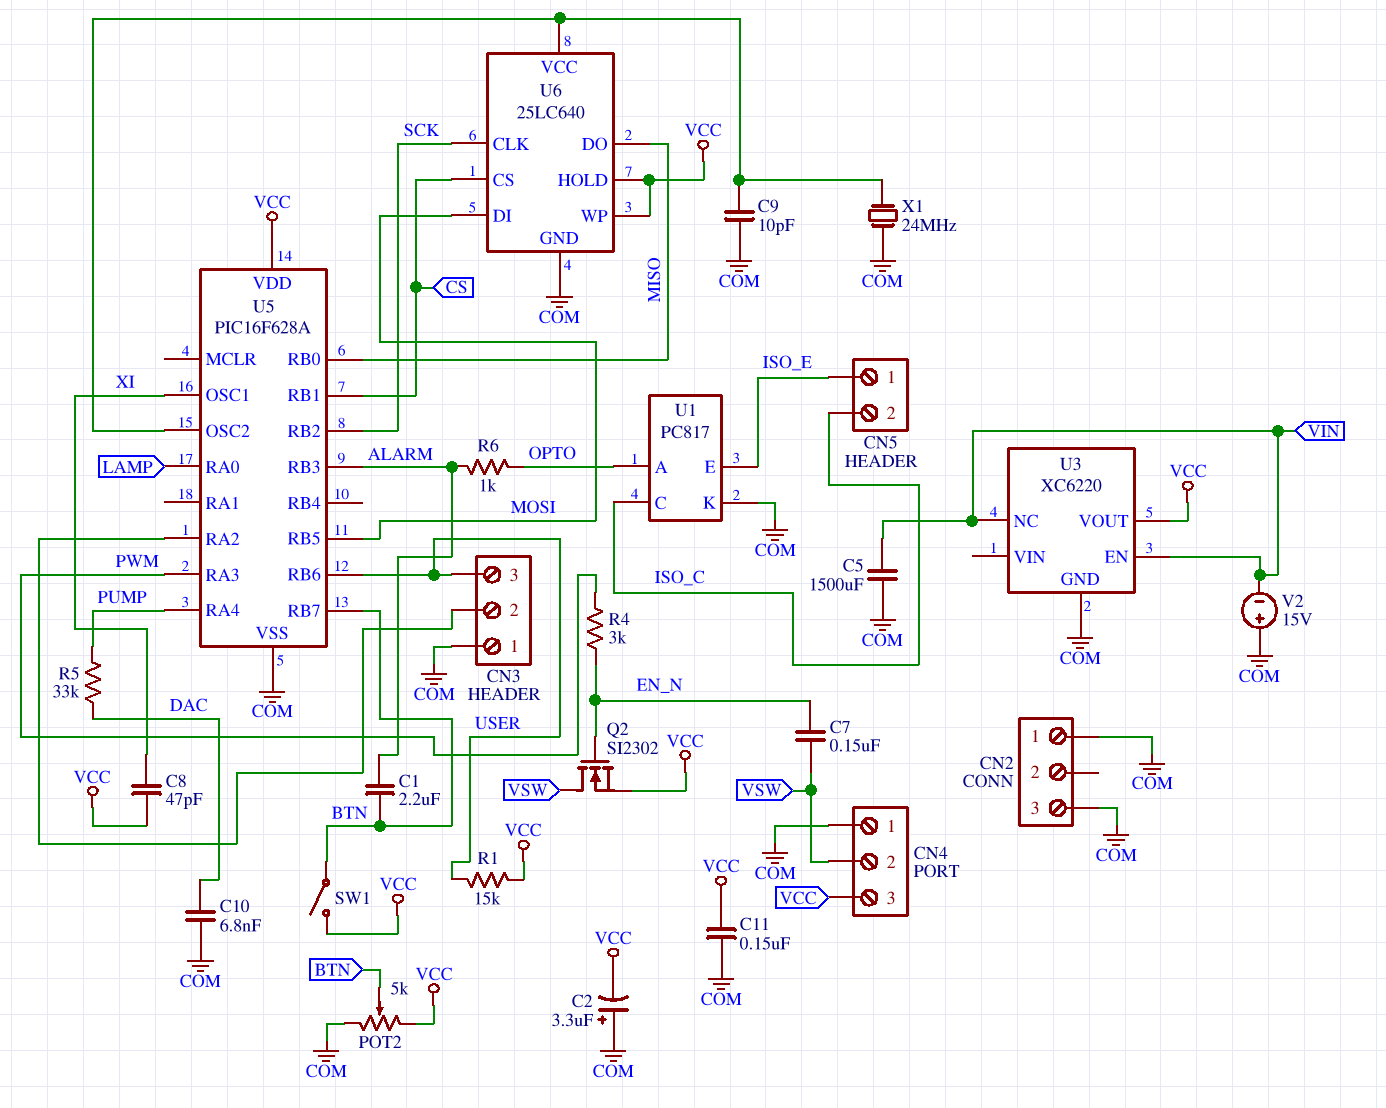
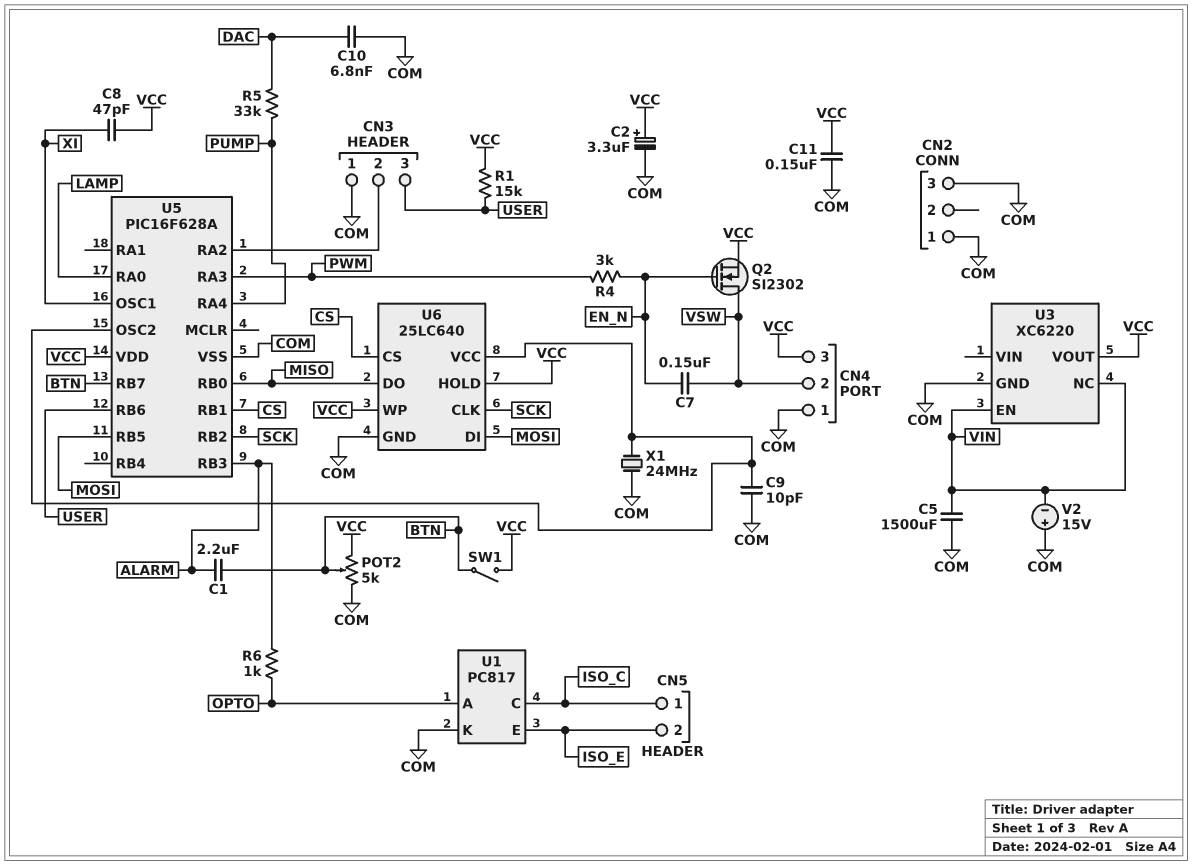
C2: 3.3uF (plus COM, minus VCC) -> 3.3uF (plus VCC, minus COM)
CN5 pin 1: ISO_E -> ISO_C
CN5 pin 2: ISO_C -> ISO_E

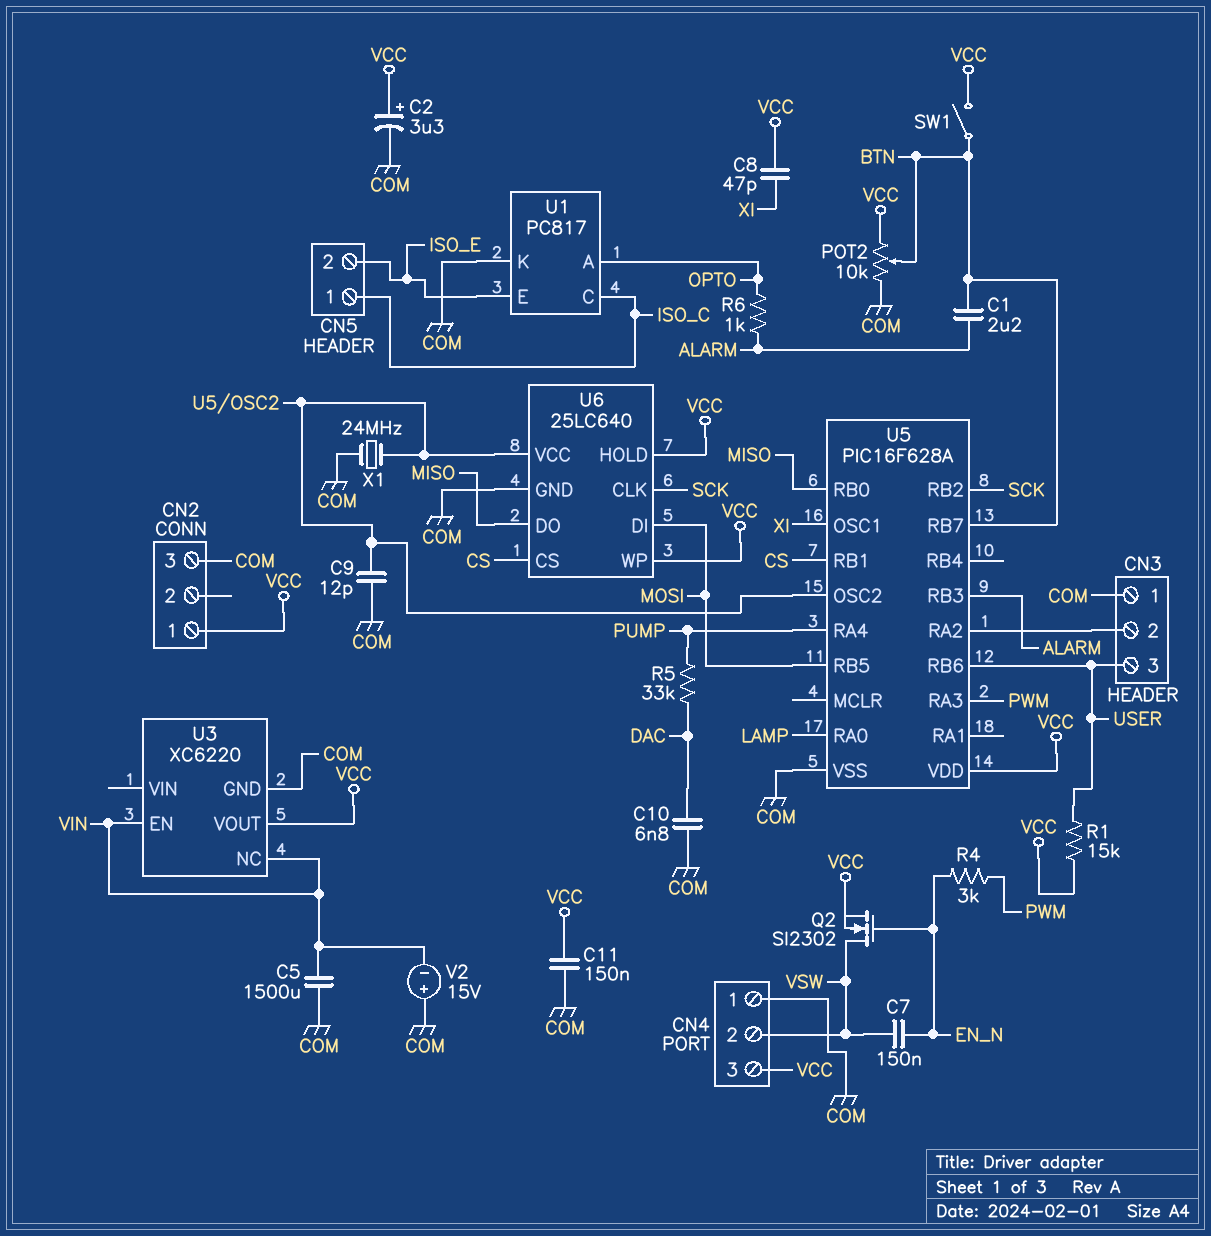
C9: 10pF (COM, U5/OSC2) -> 12pF (COM, U5/OSC2)
CN2 pin 1: COM -> VCC
POT2: 5k (COM, VCC, wiper BTN) -> 10k (COM, VCC, wiper BTN)

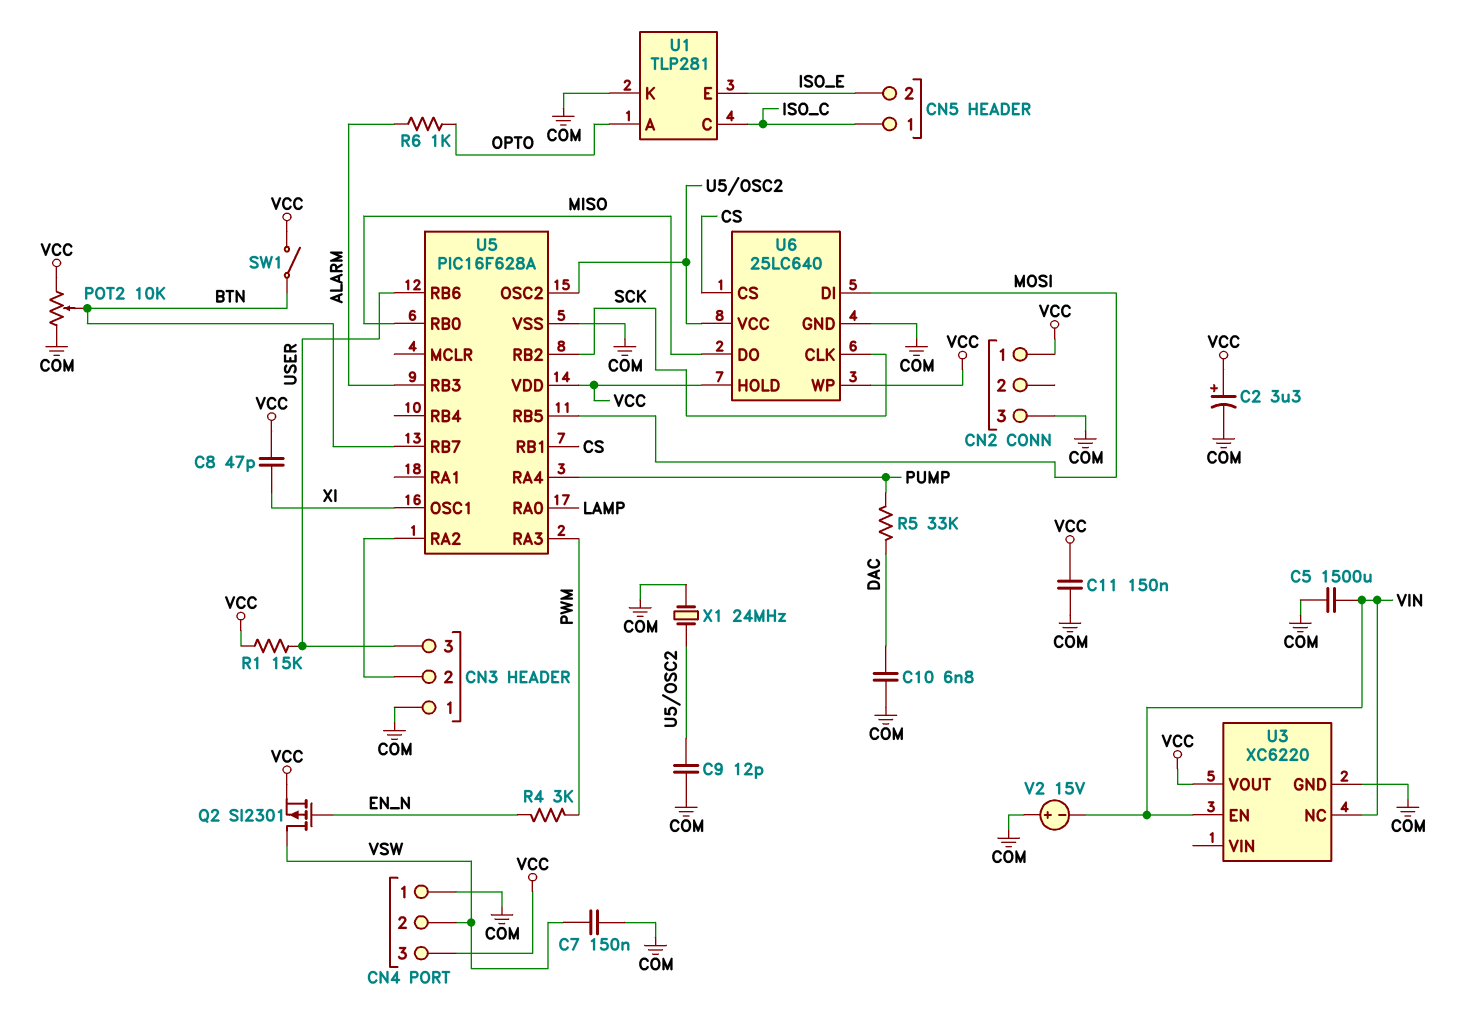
C1: 2.2uF (ALARM, BTN) -> none
C7: 150nF (EN_N, VSW) -> 150nF (COM, VSW)
Q2: NMOS SI2302 (G EN_N, D VSW, S VCC) -> PMOS SI2301 (G EN_N, D VSW, S VCC)
U1: PC817 -> TLP281

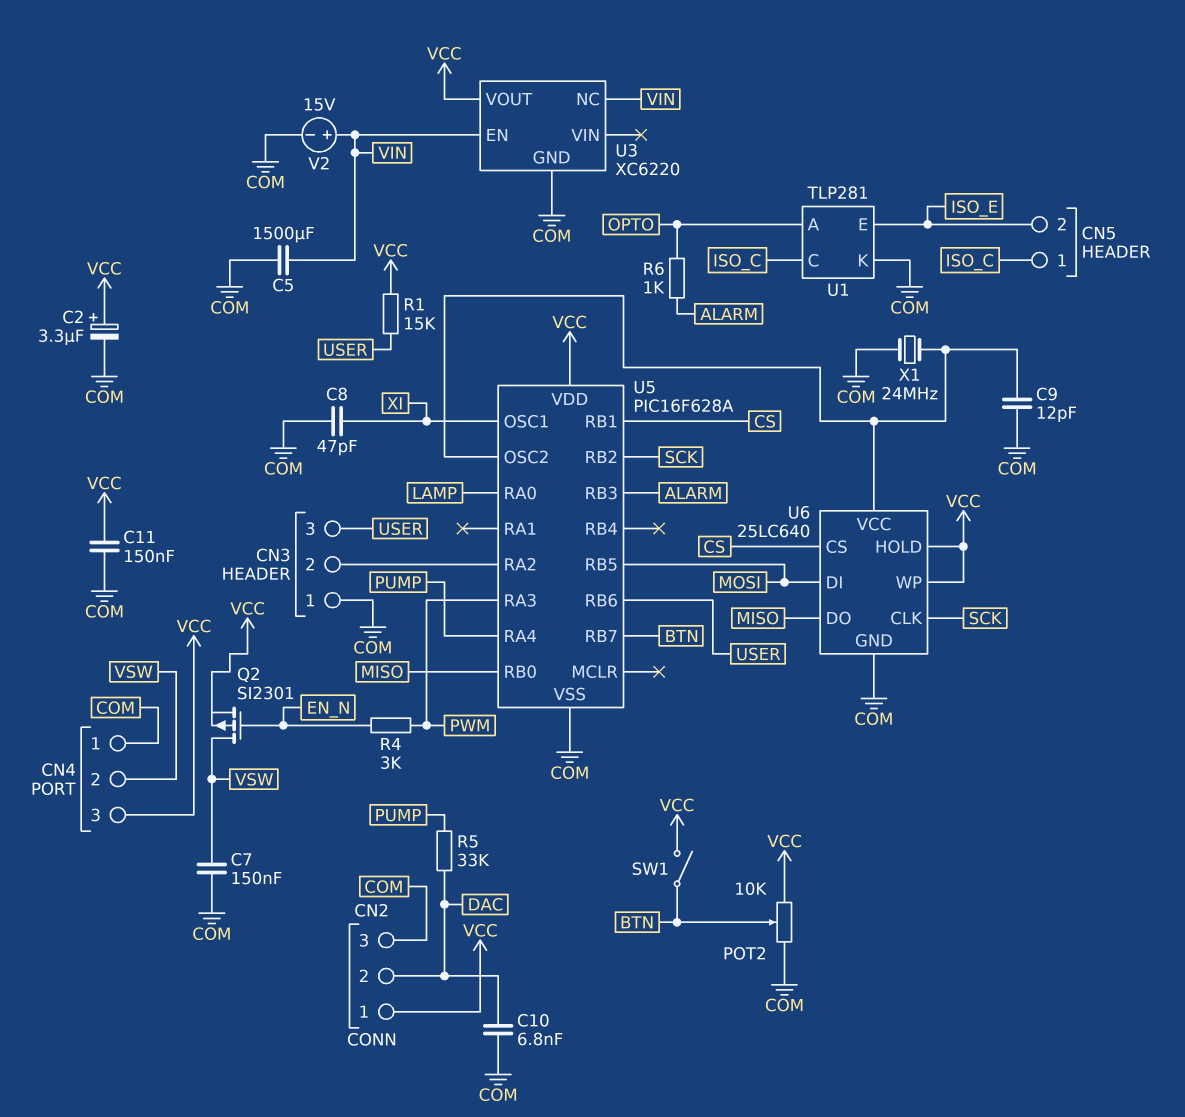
C8: 47pF (VCC, XI) -> 47pF (COM, XI)
CN2 pin 2: none -> DAC
V2: 15V (plus COM, minus VIN) -> 15V (plus VIN, minus COM)

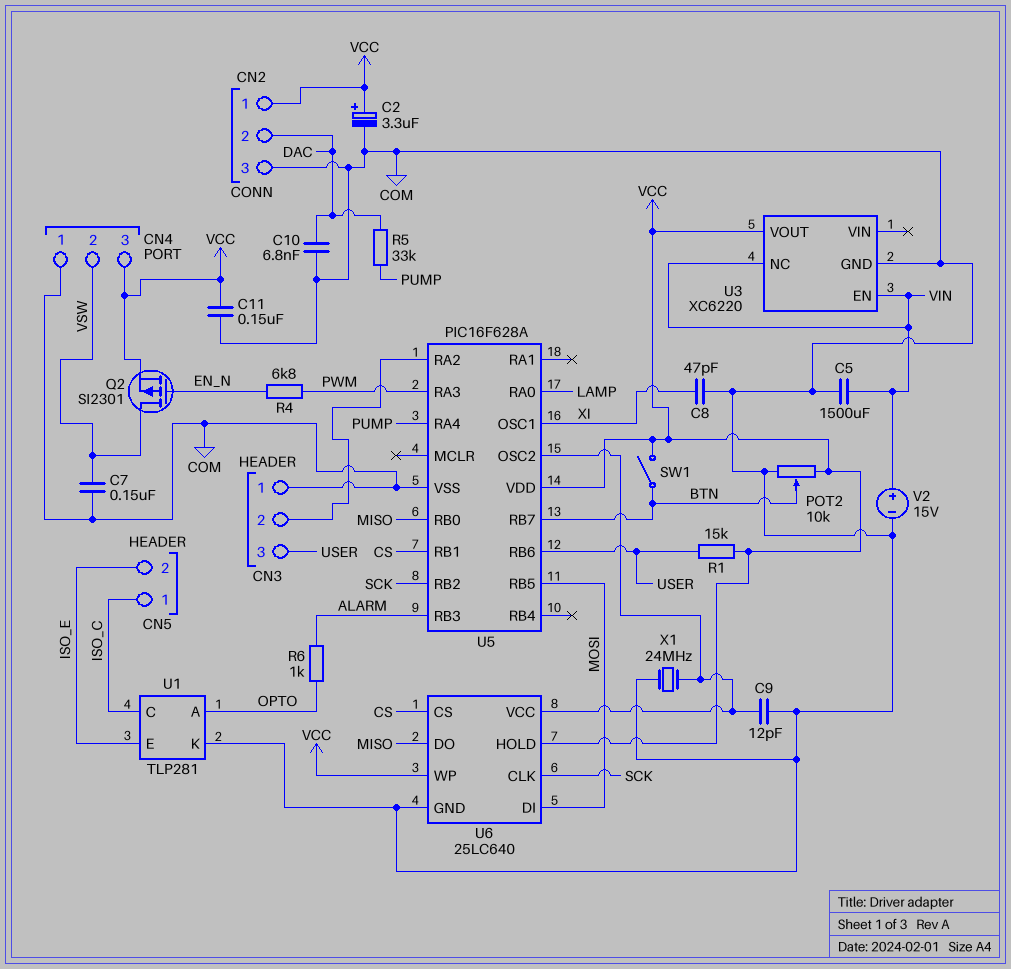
R4: 3k (EN_N, PWM) -> 6.8k (EN_N, PWM)

